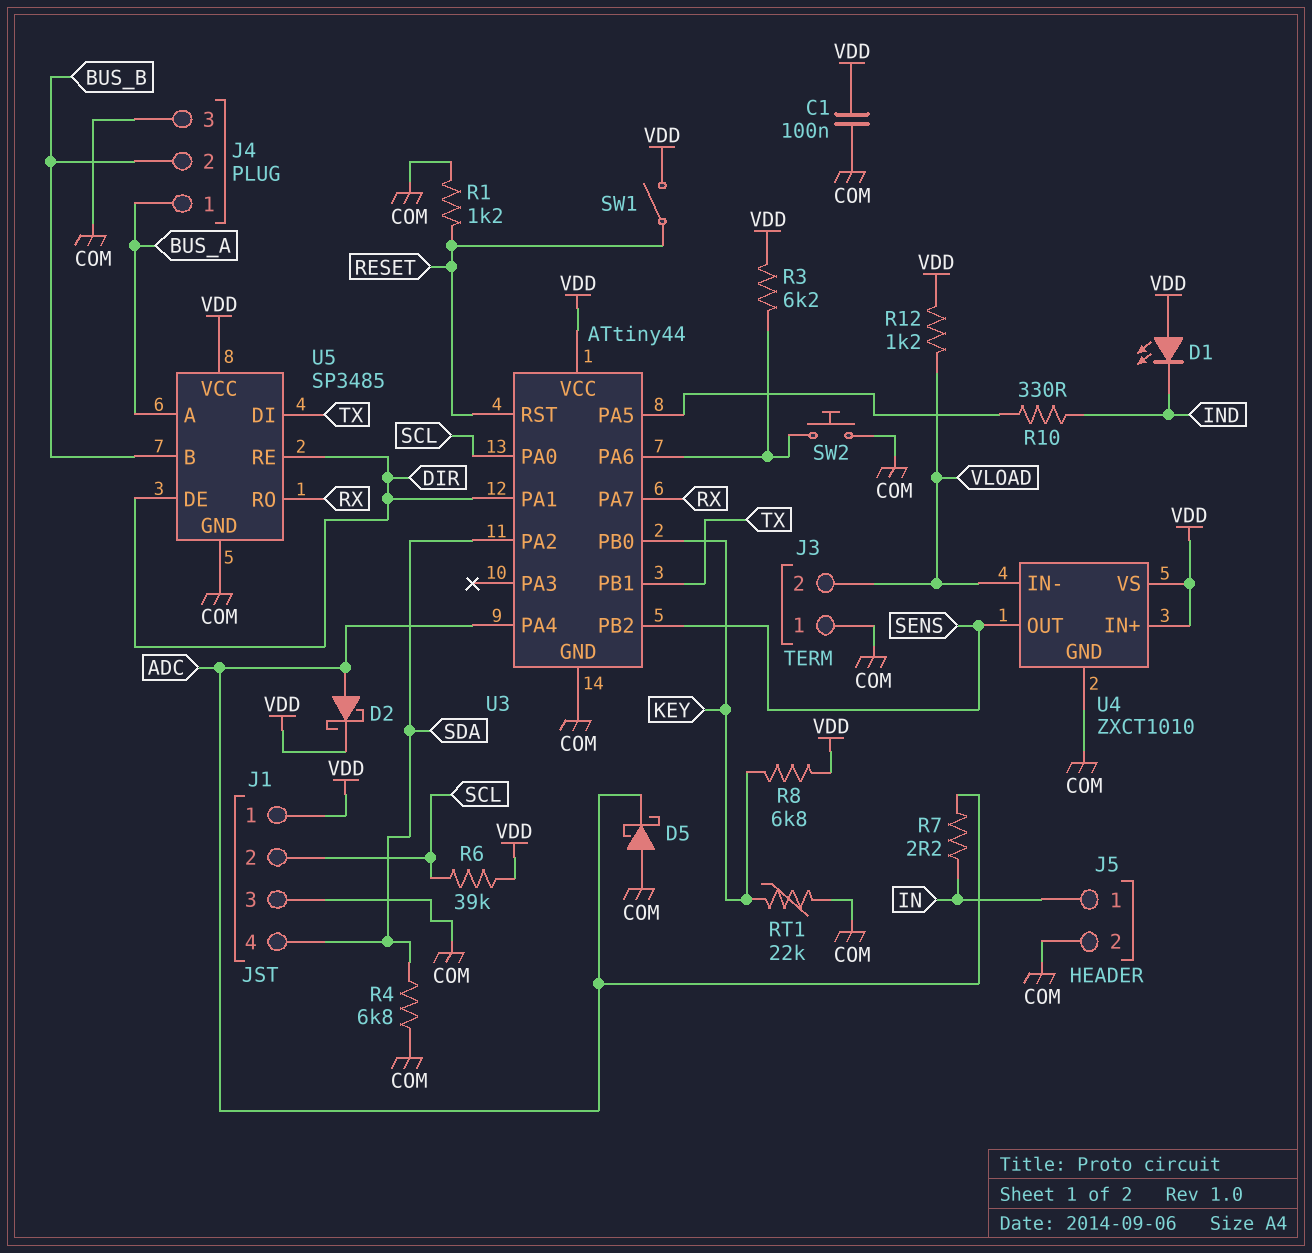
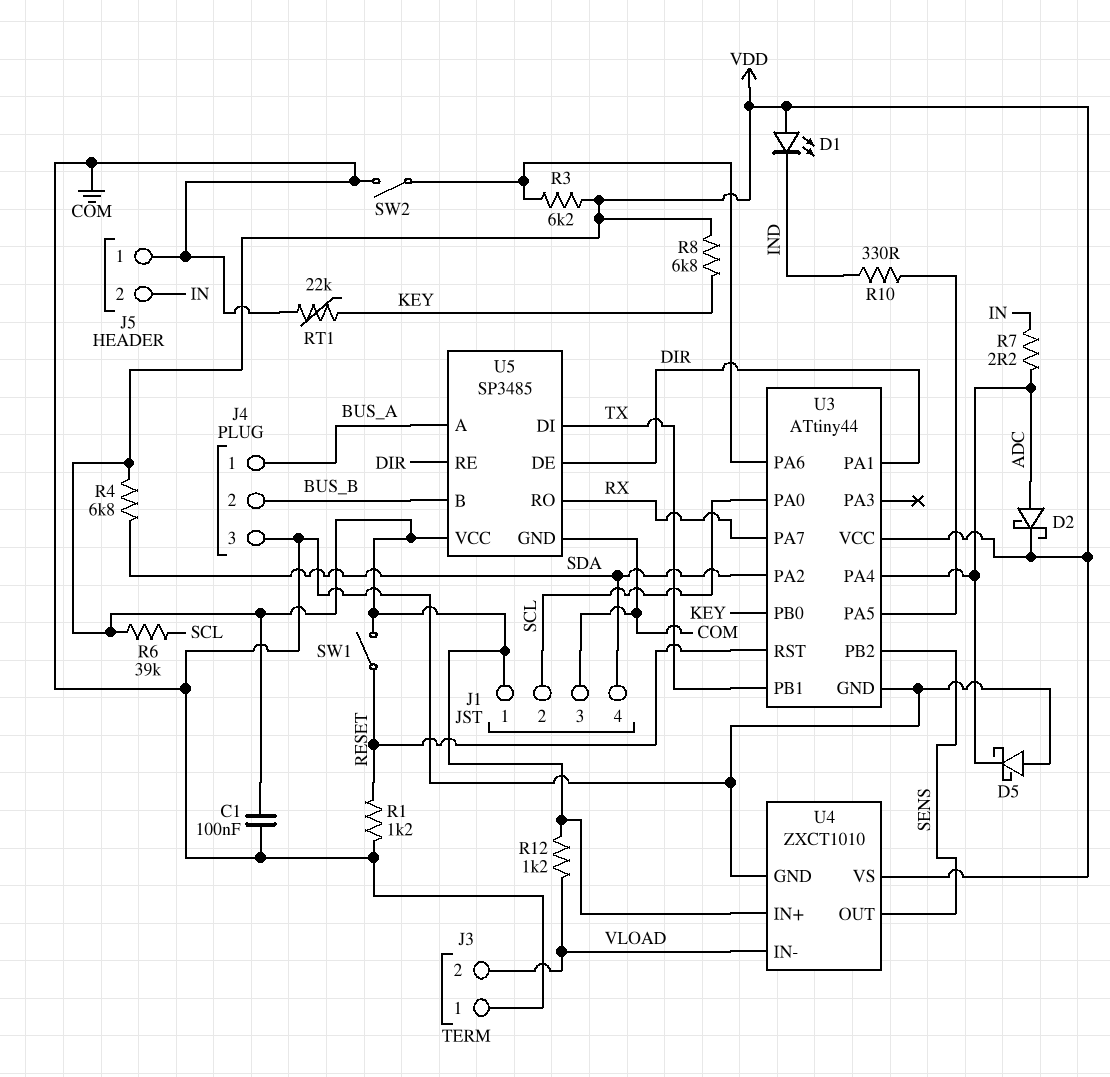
J5 pin 1: IN -> COM
J5 pin 2: COM -> IN
R4: 6.8k (COM, SDA) -> 6.8k (SDA, VDD)
SW2: button (COM, U3/PA6) -> switch (COM, U3/PA6)

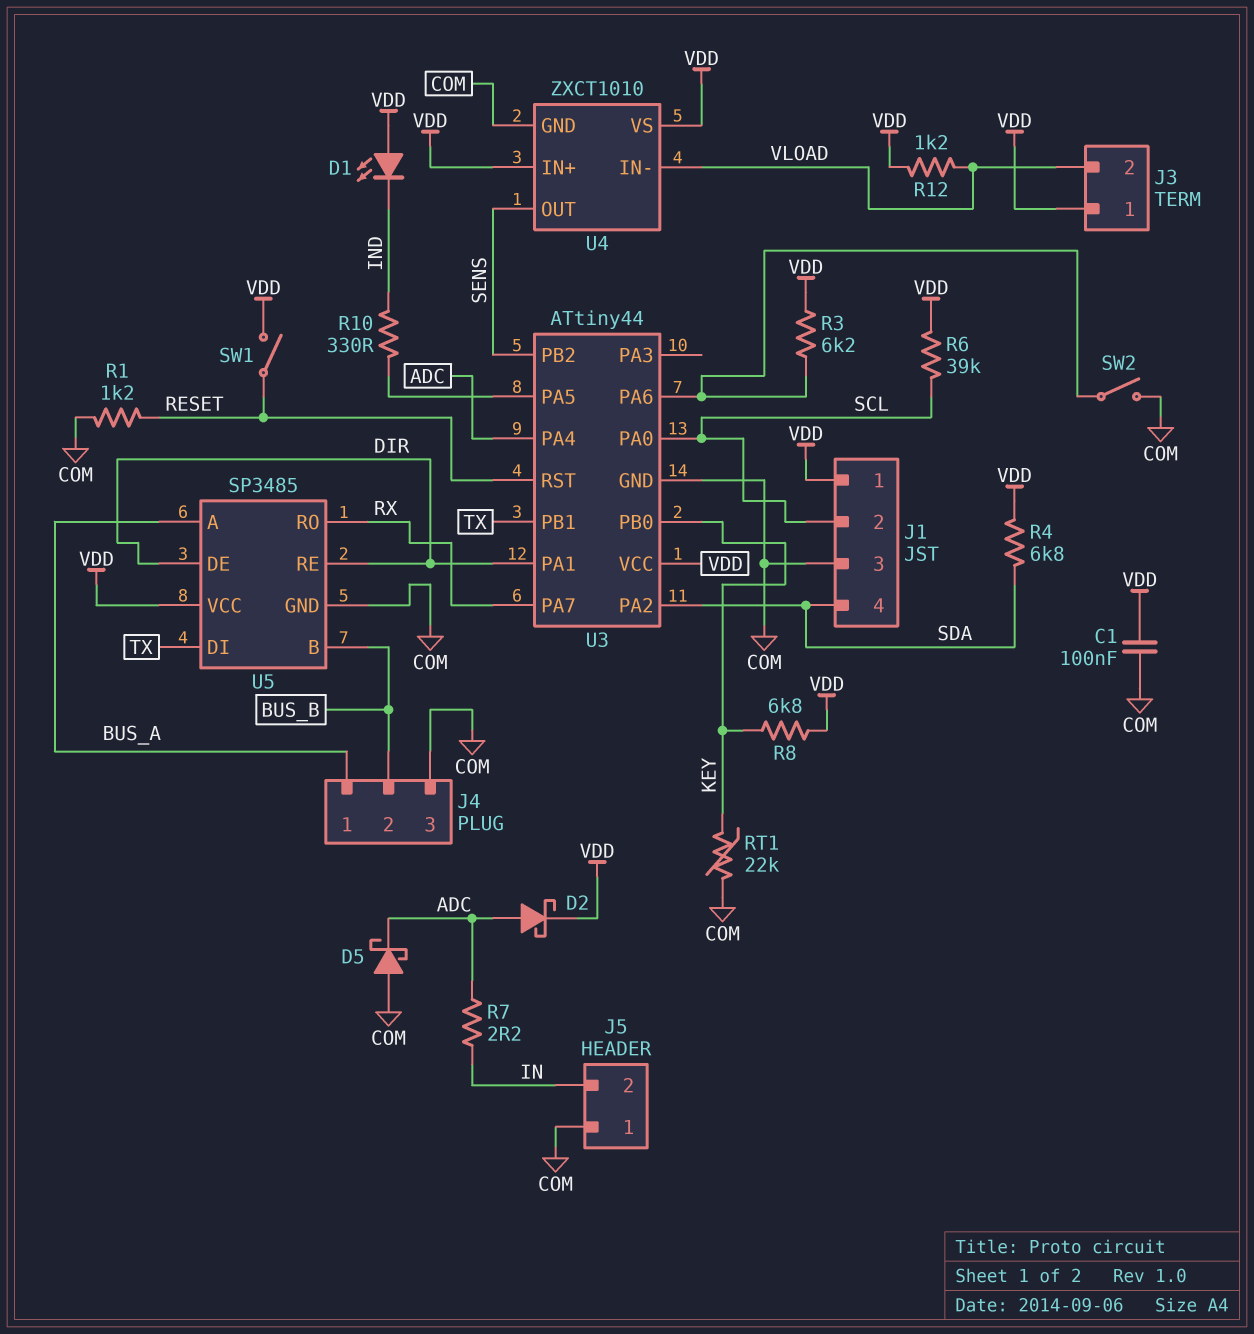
J3 pin 1: COM -> VDD

